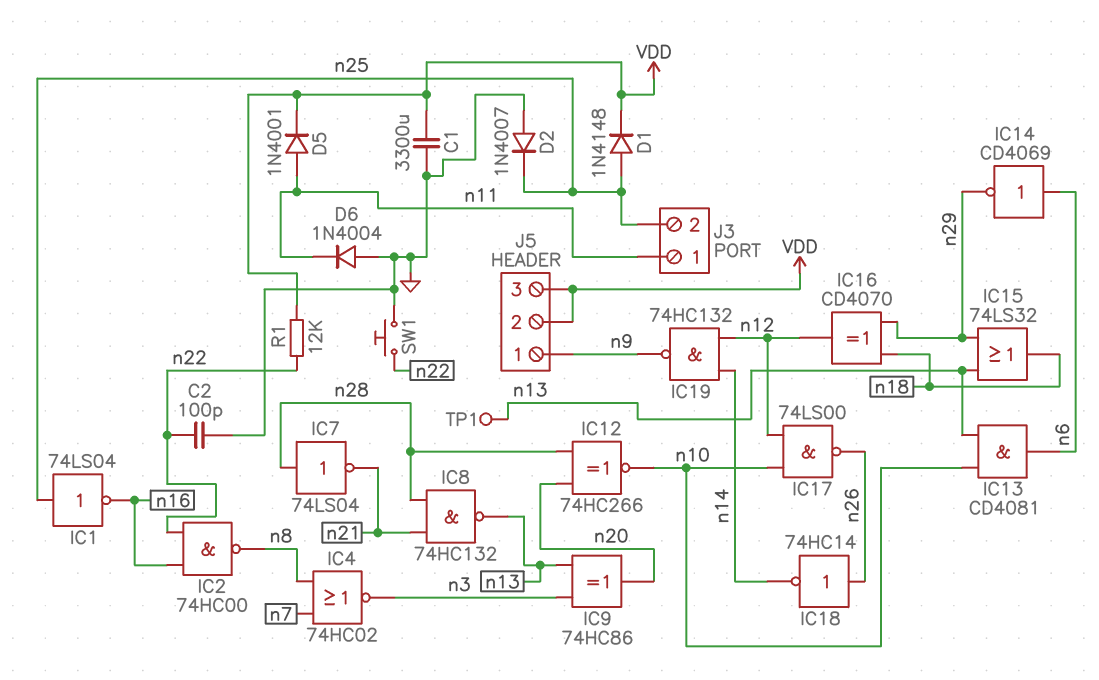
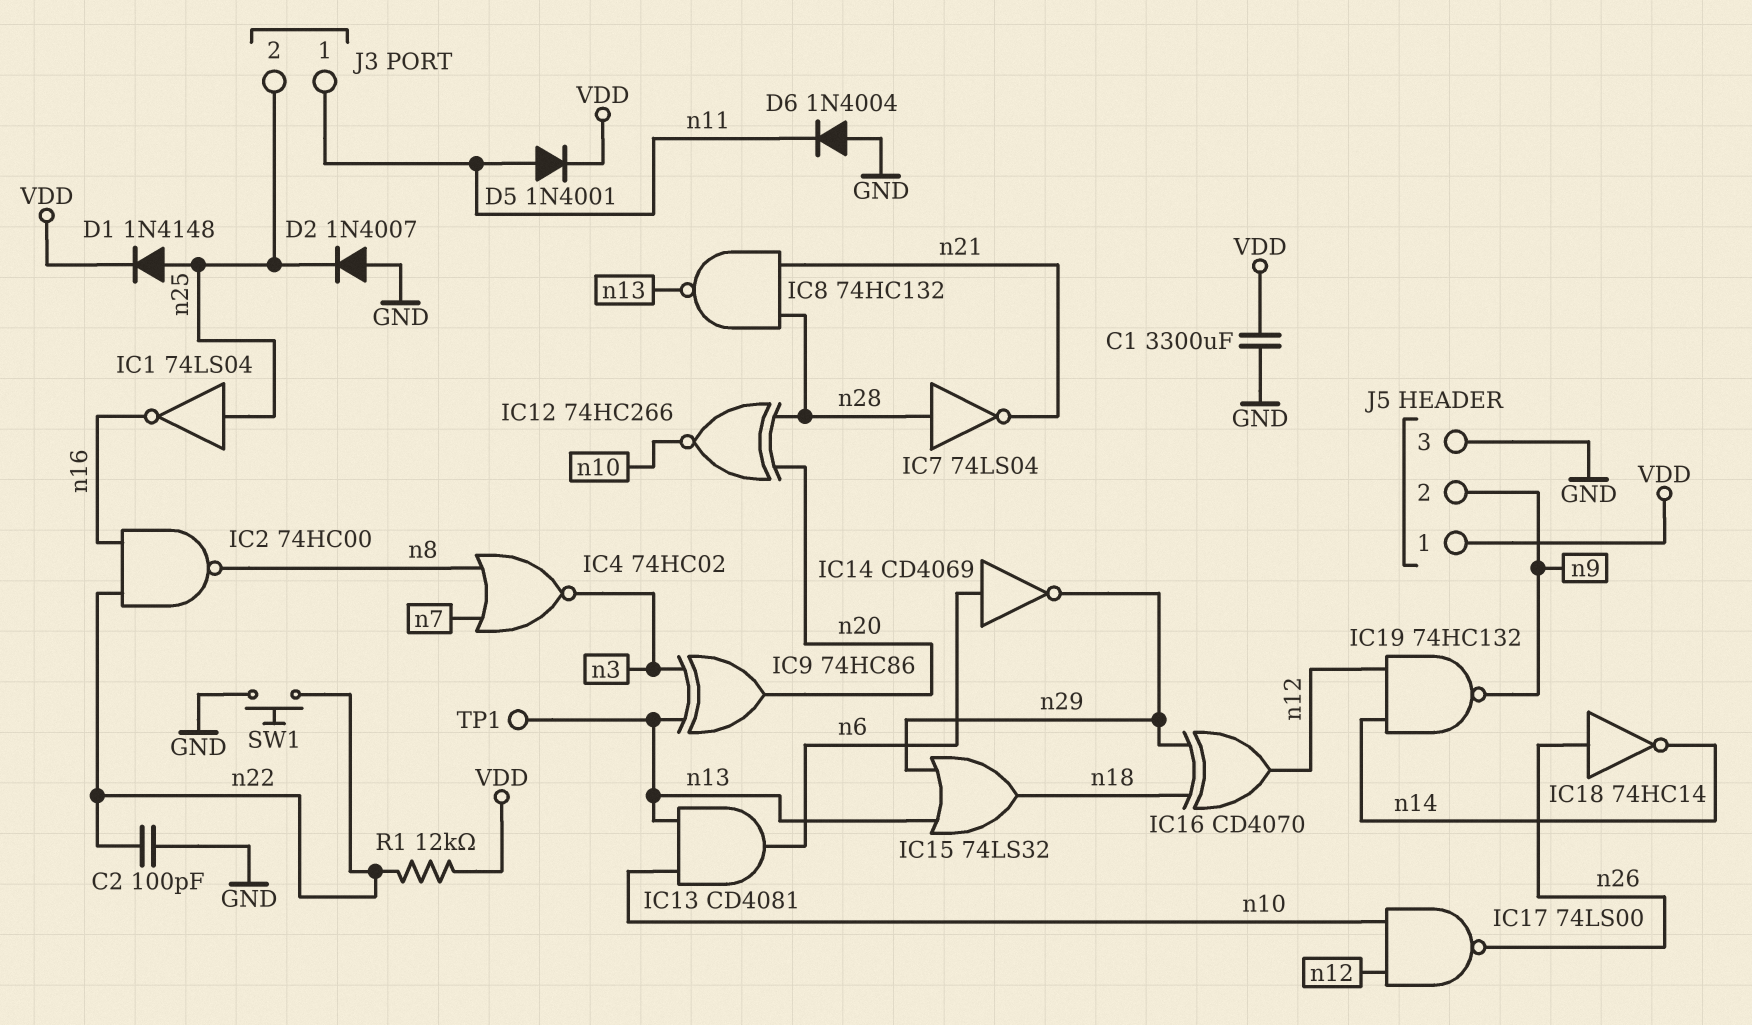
J5 pin 1: n9 -> VDD
J5 pin 2: VDD -> n9
J5 pin 3: VDD -> GND

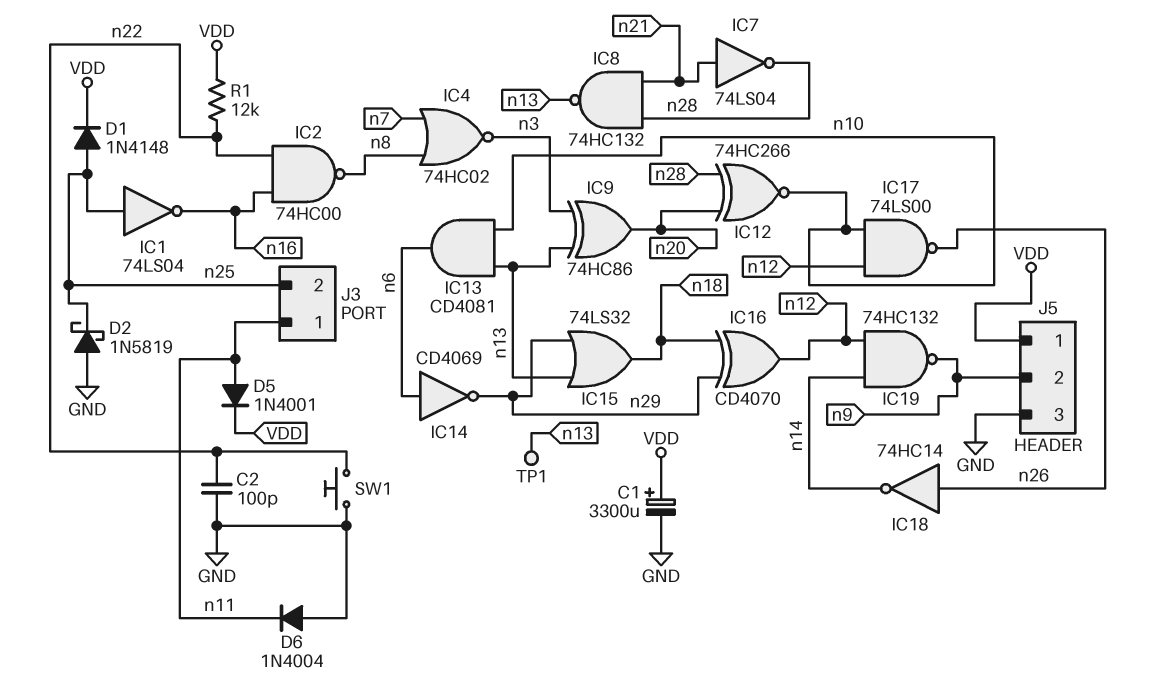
C1: 3300uF (GND, VDD) -> 3300uF (plus VDD, minus GND)
D2: diode 1N4007 (A GND, K n25) -> schottky 1N5819 (A GND, K n25)
IC7: NOT 74LS04 (in n28, out n21) -> NOT 74LS04 (in n21, out n28)

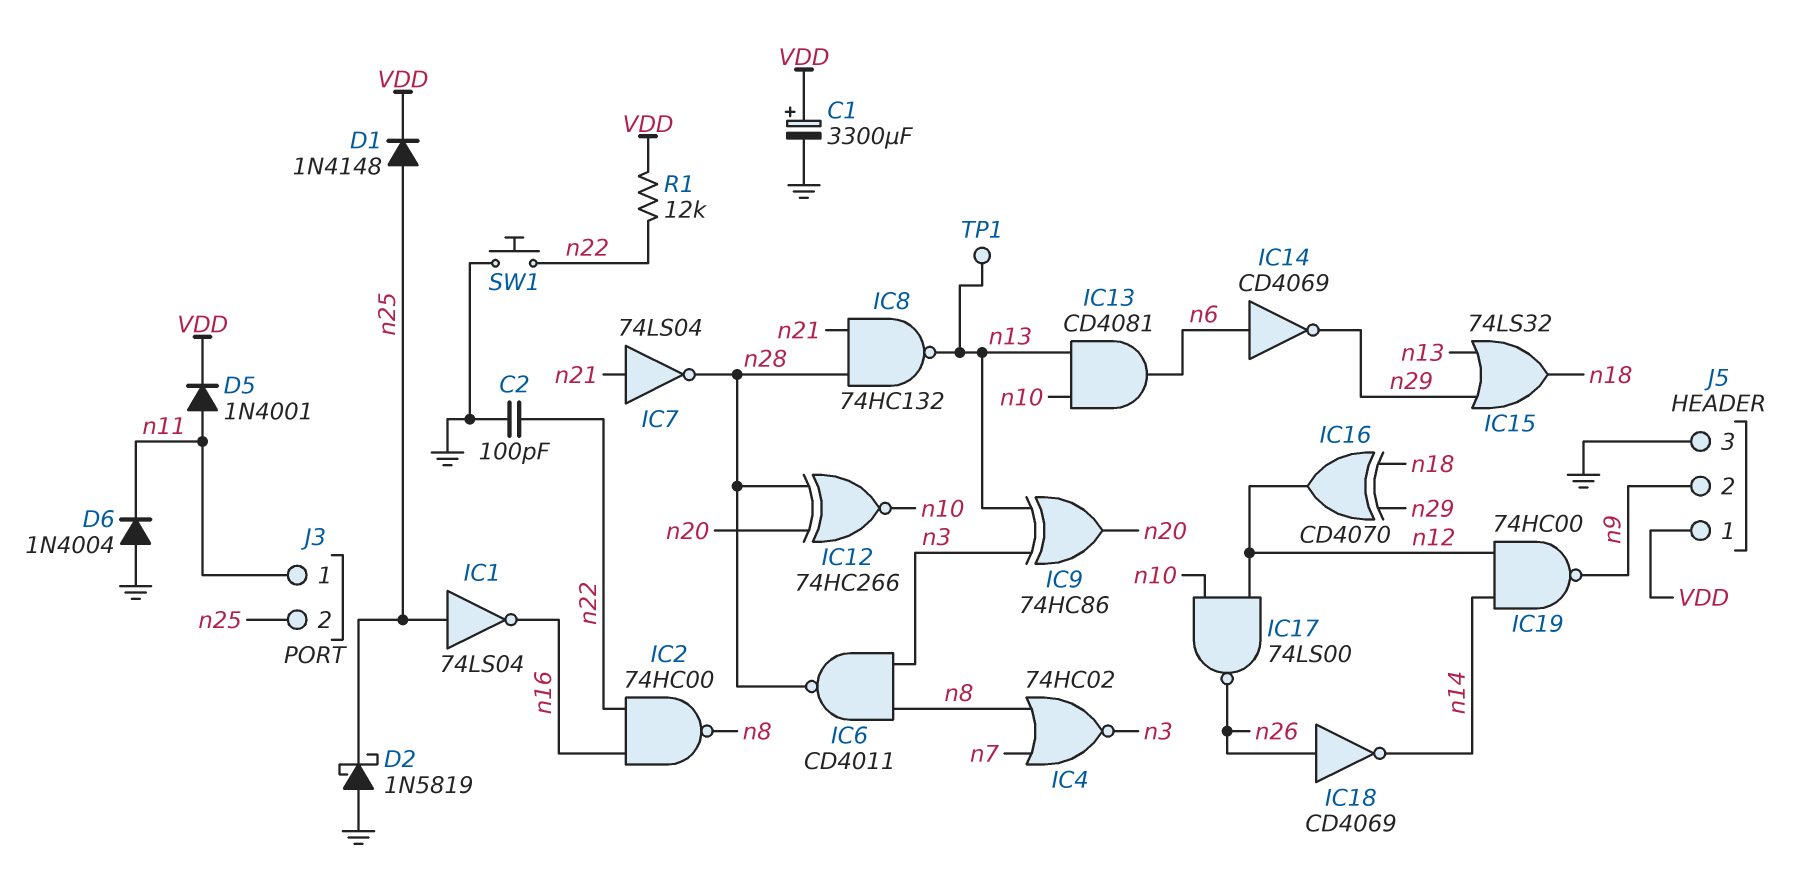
IC6: none -> NAND CD4011 (in n3, in n8, out n28)
IC18: NOT 74HC14 (in n26, out n14) -> NOT CD4069 (in n26, out n14)
IC19: NAND 74HC132 (in n12, in n14, out n9) -> NAND 74HC00 (in n12, in n14, out n9)

